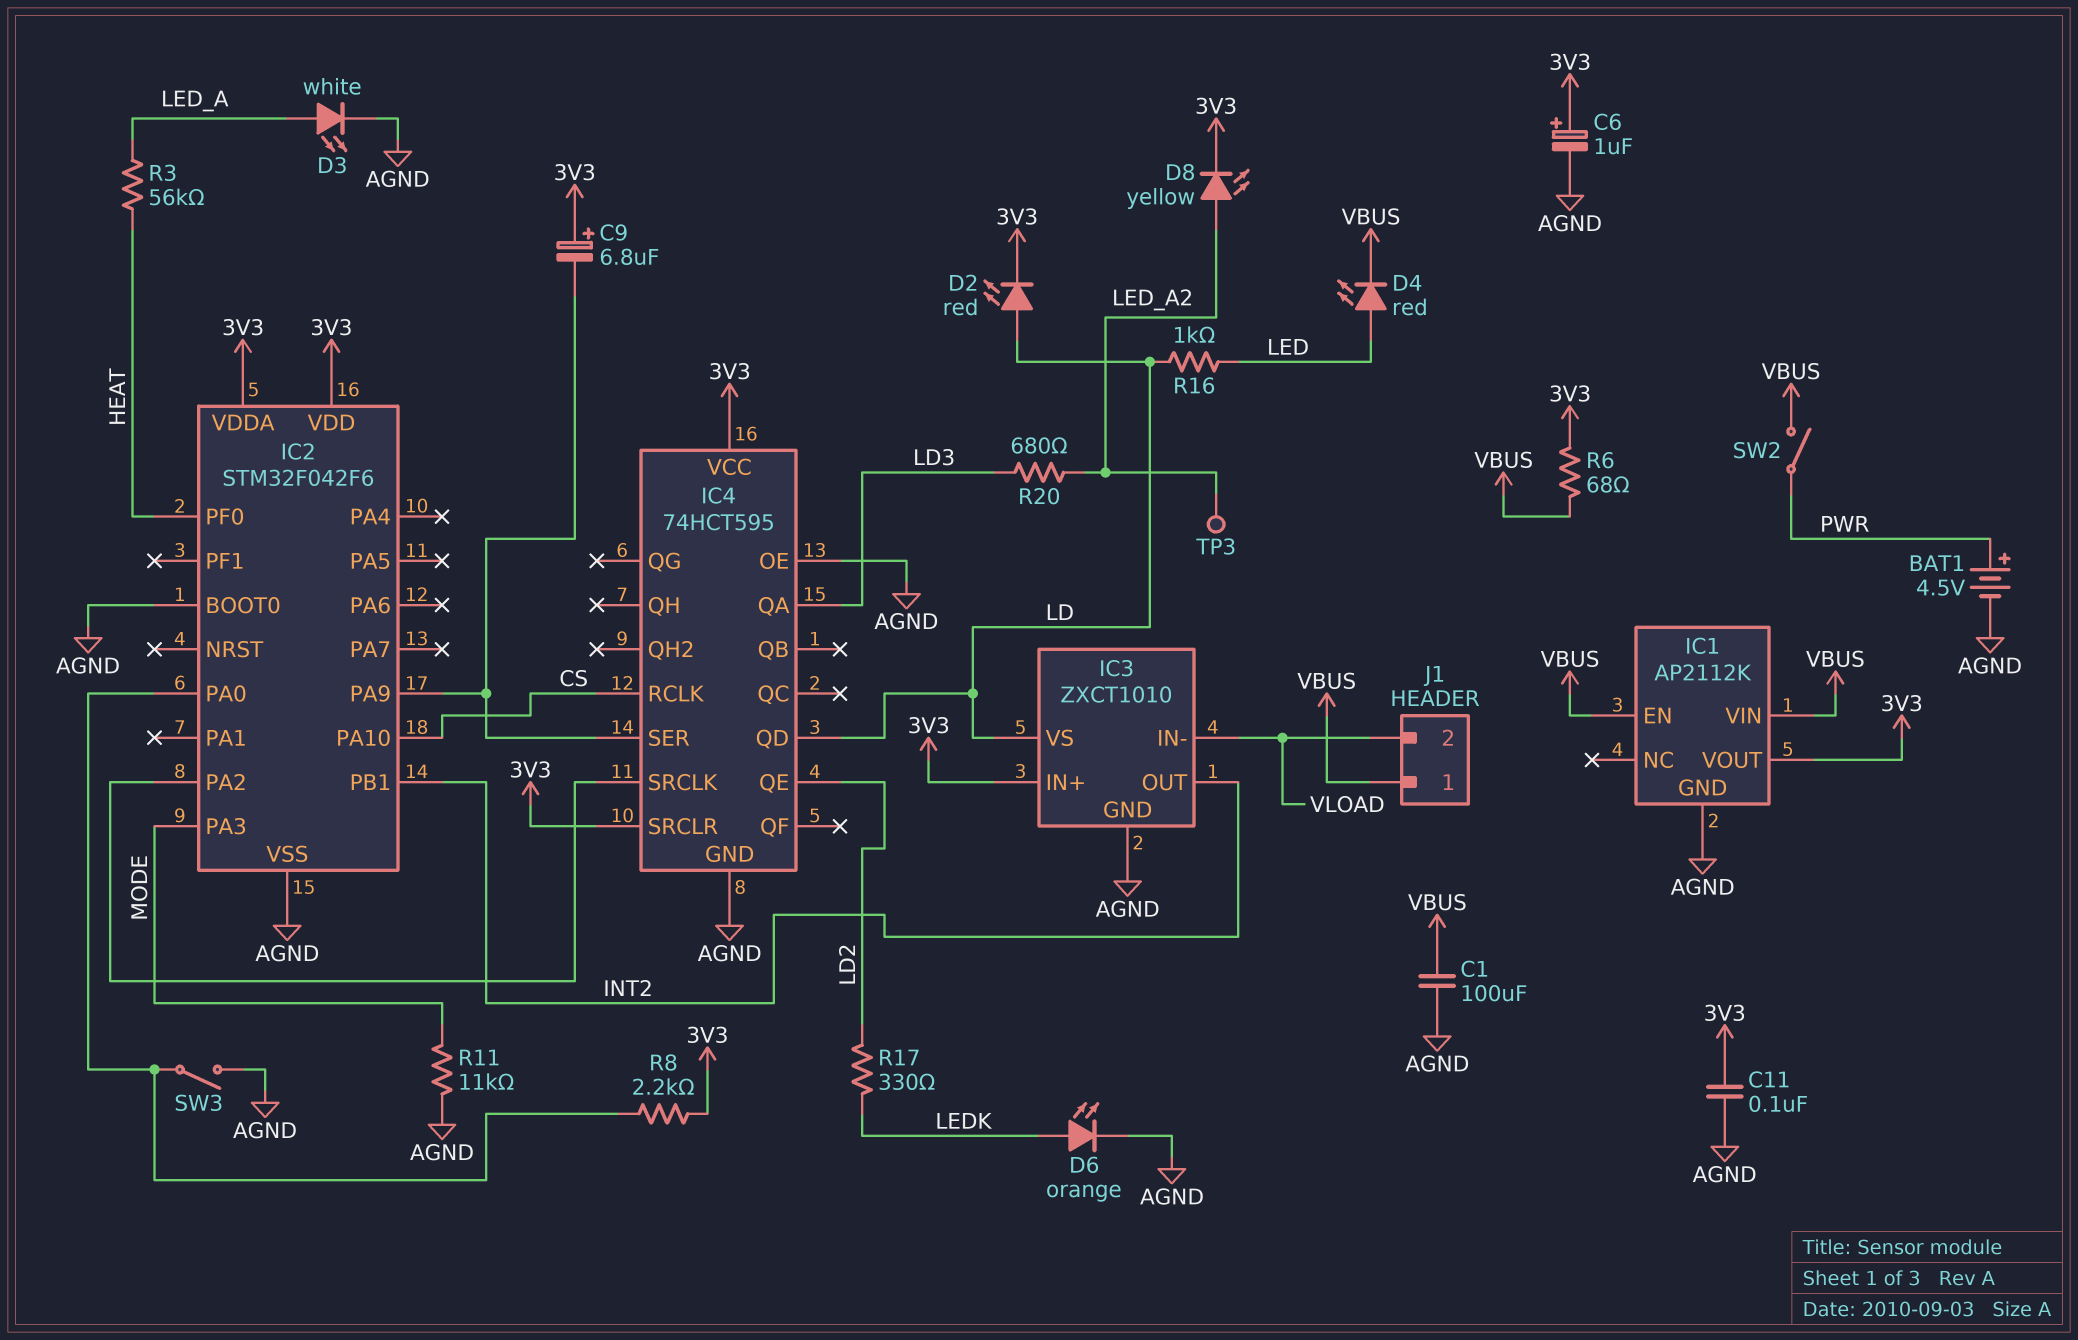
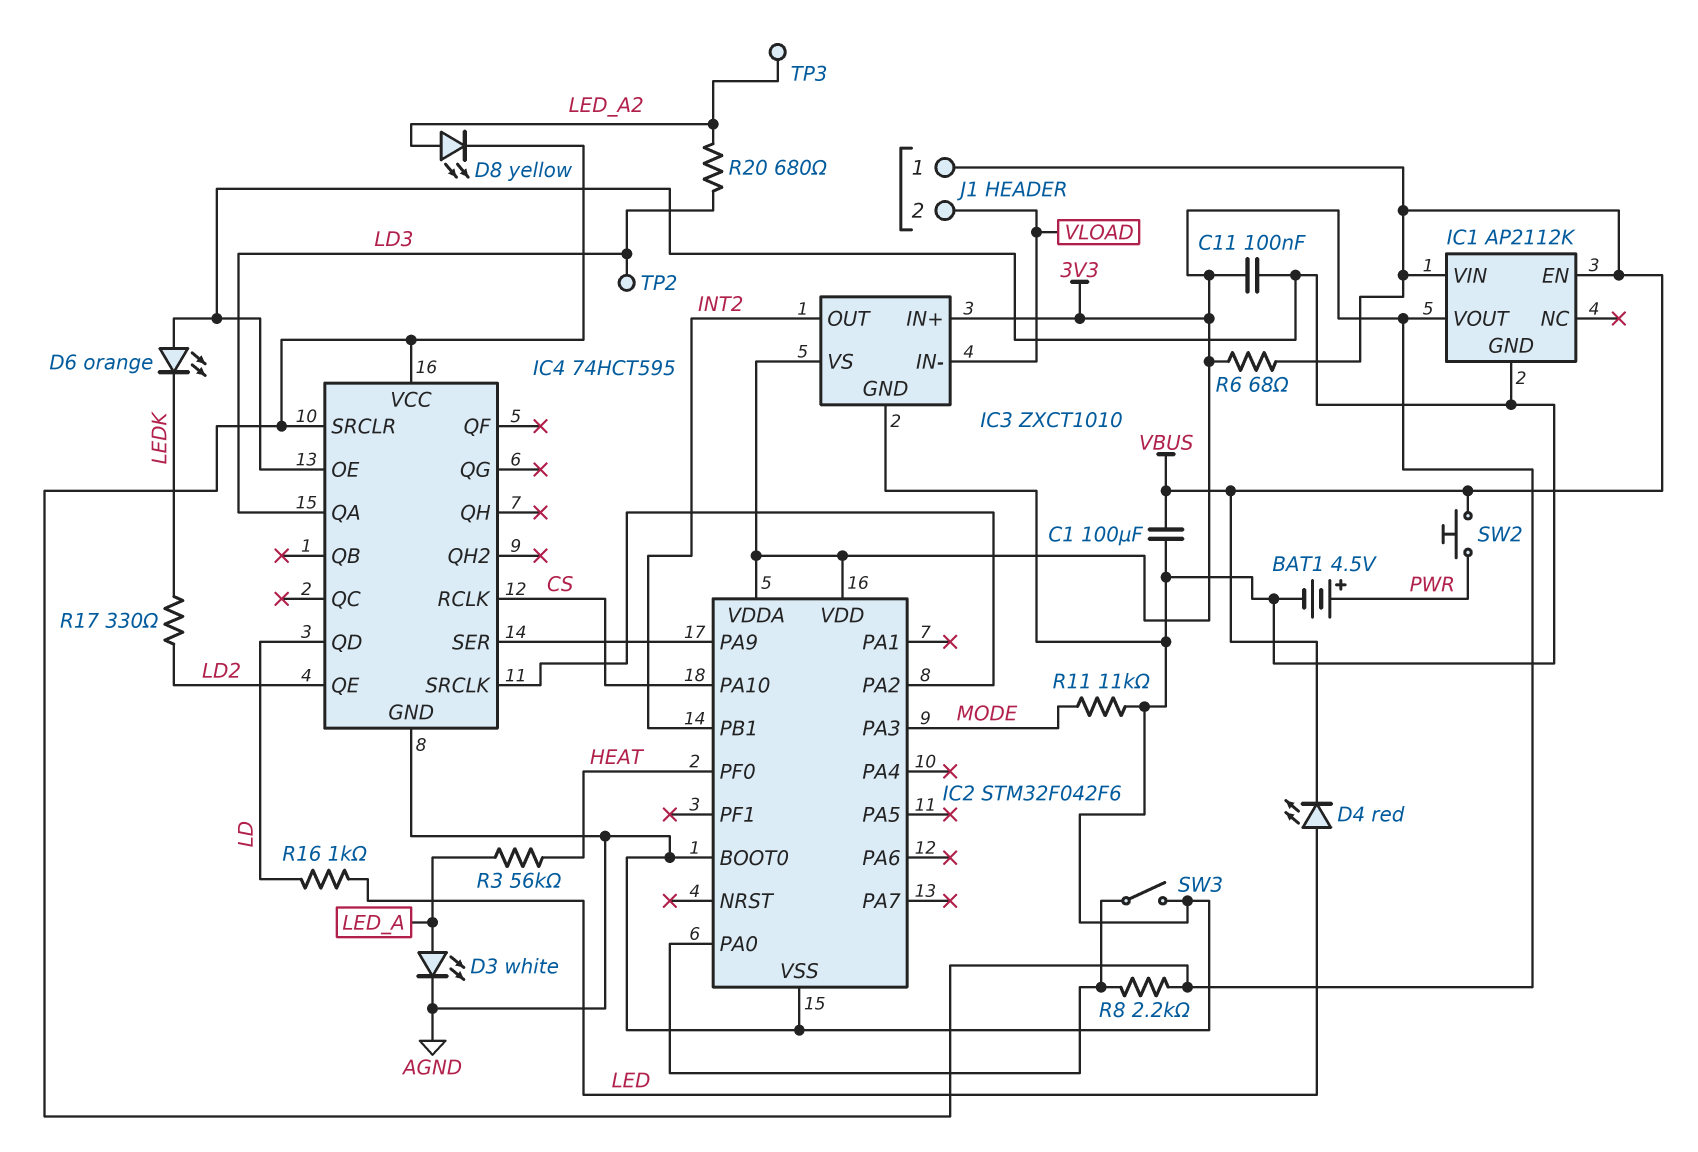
C6: 1uF (plus 3V3, minus AGND) -> none
C9: 6.8uF (plus 3V3, minus IC2/PA9) -> none
D2: LED red (A LD, K 3V3) -> none
D6: LED orange (A LEDK, K AGND) -> LED orange (A AGND, K LEDK)
IC3 pin VS: LD -> 3V3
SW2: switch (PWR, VBUS) -> button (PWR, VBUS)
TP2: none -> test point (LD3)

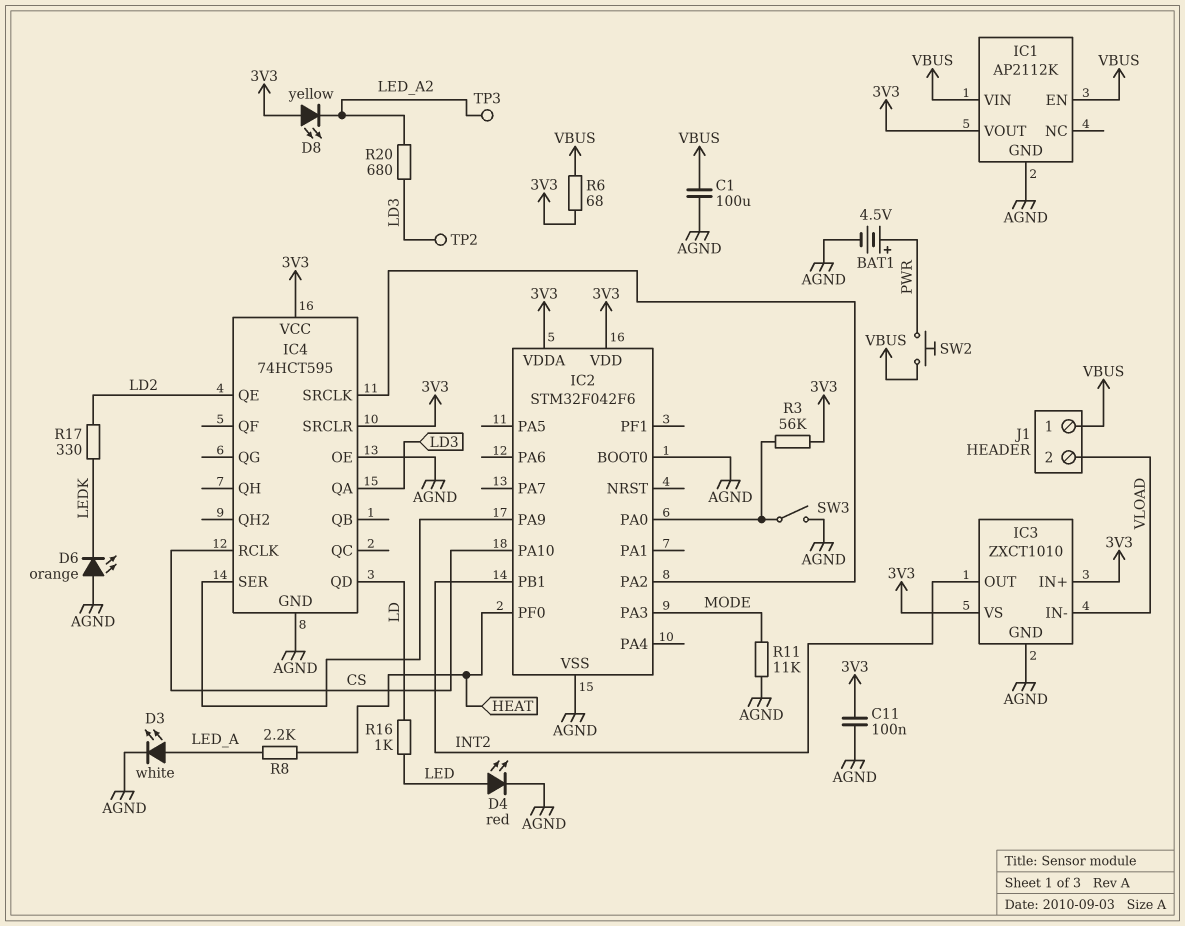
D4: LED red (A LED, K VBUS) -> LED red (A LED, K AGND)
D8: LED yellow (A LED_A2, K 3V3) -> LED yellow (A 3V3, K LED_A2)
R3: 56k (HEAT, LED_A) -> 56k (3V3, IC2/PA0)
R8: 2.2k (3V3, IC2/PA0) -> 2.2k (HEAT, LED_A)

